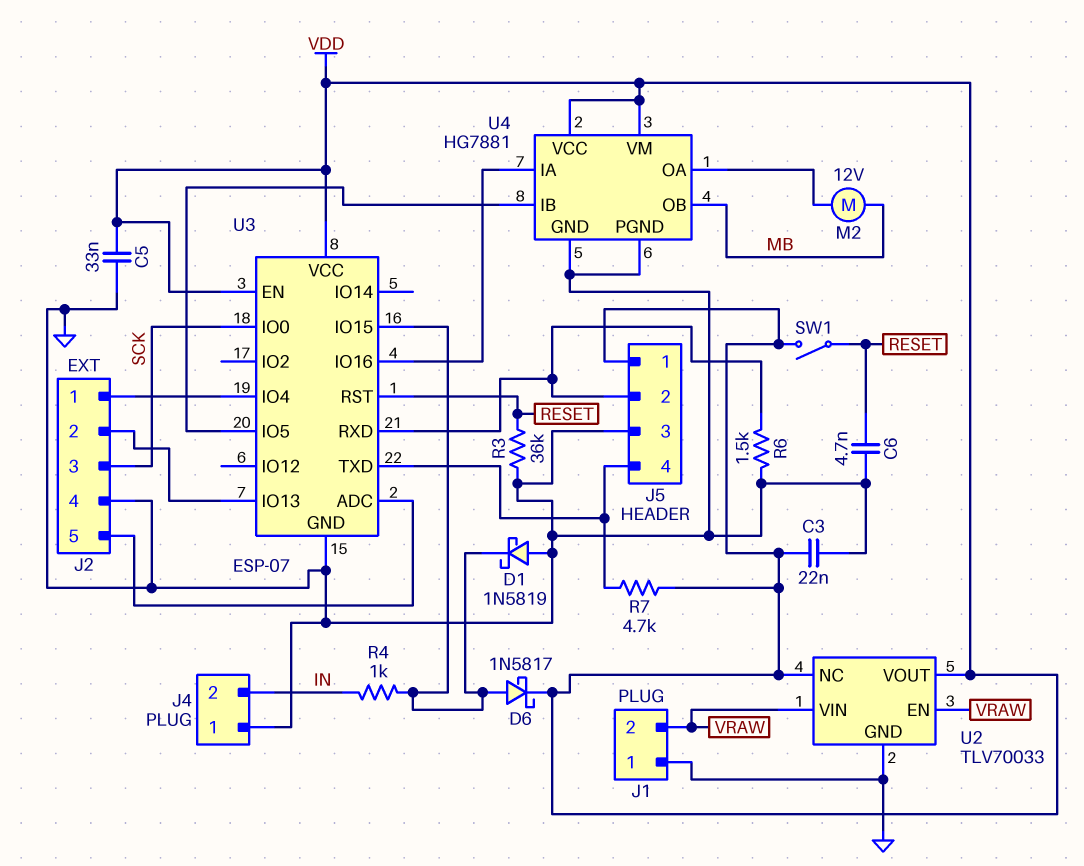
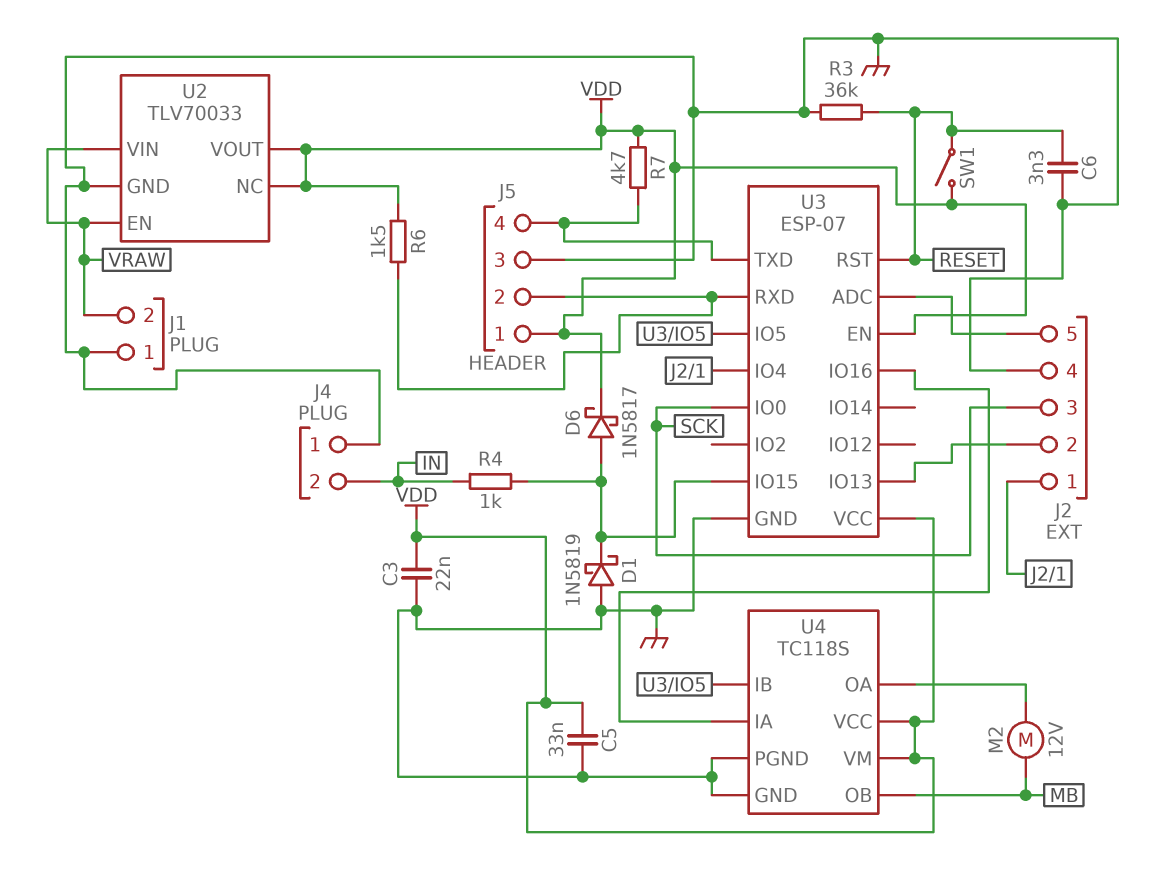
C6: 4.7nF (GND, RESET) -> 3.3nF (GND, RESET)
R6: 1.5k (GND, J5/2) -> 1.5k (J5/2, VDD)
U4: HG7881 -> TC118S

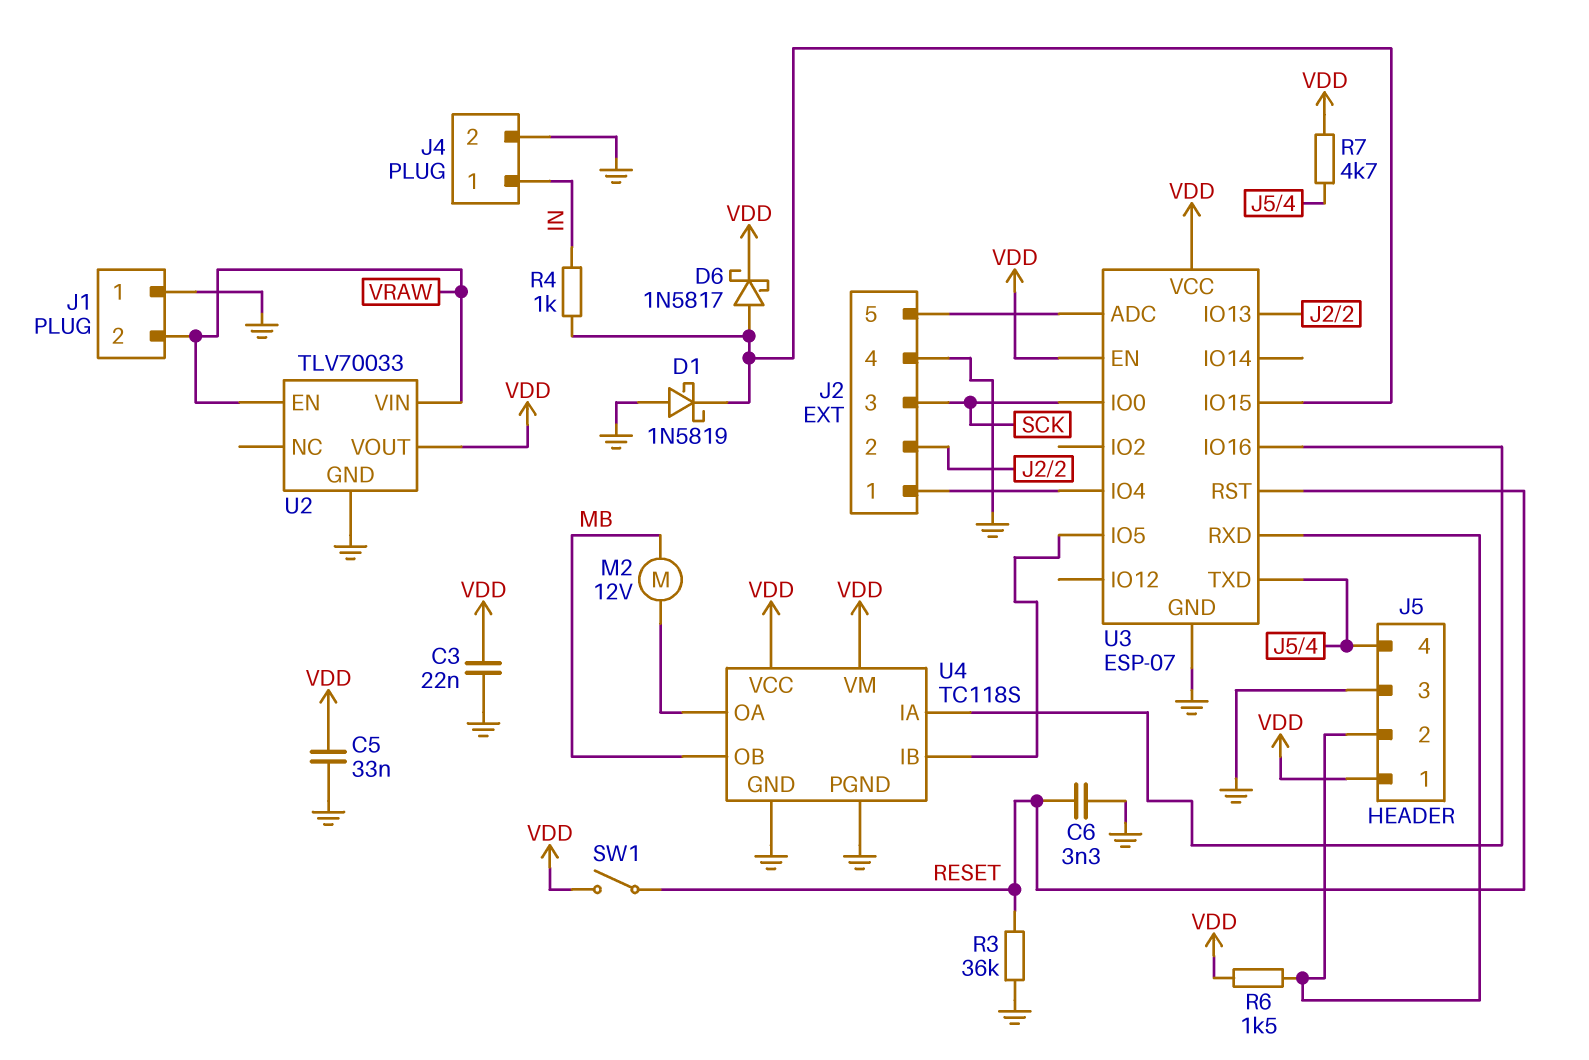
J4 pin 1: GND -> IN
J4 pin 2: IN -> GND
U2 pin NC: VDD -> none

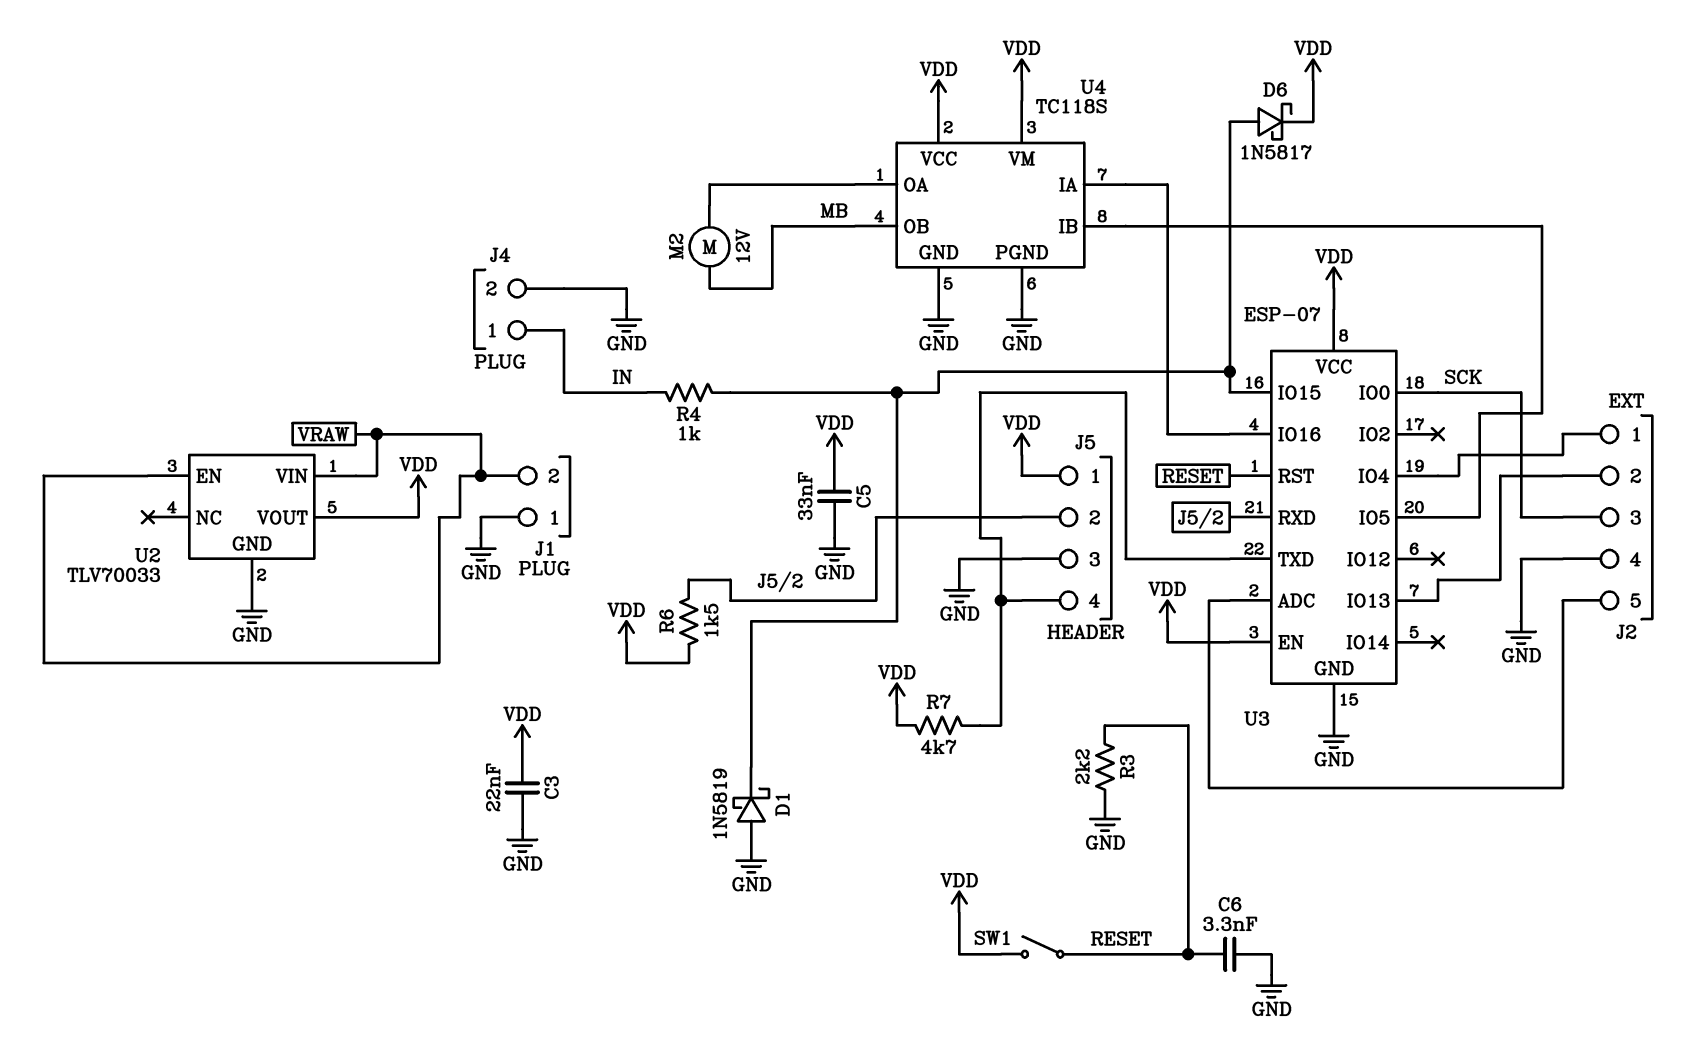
R3: 36k (GND, RESET) -> 2.2k (GND, RESET)

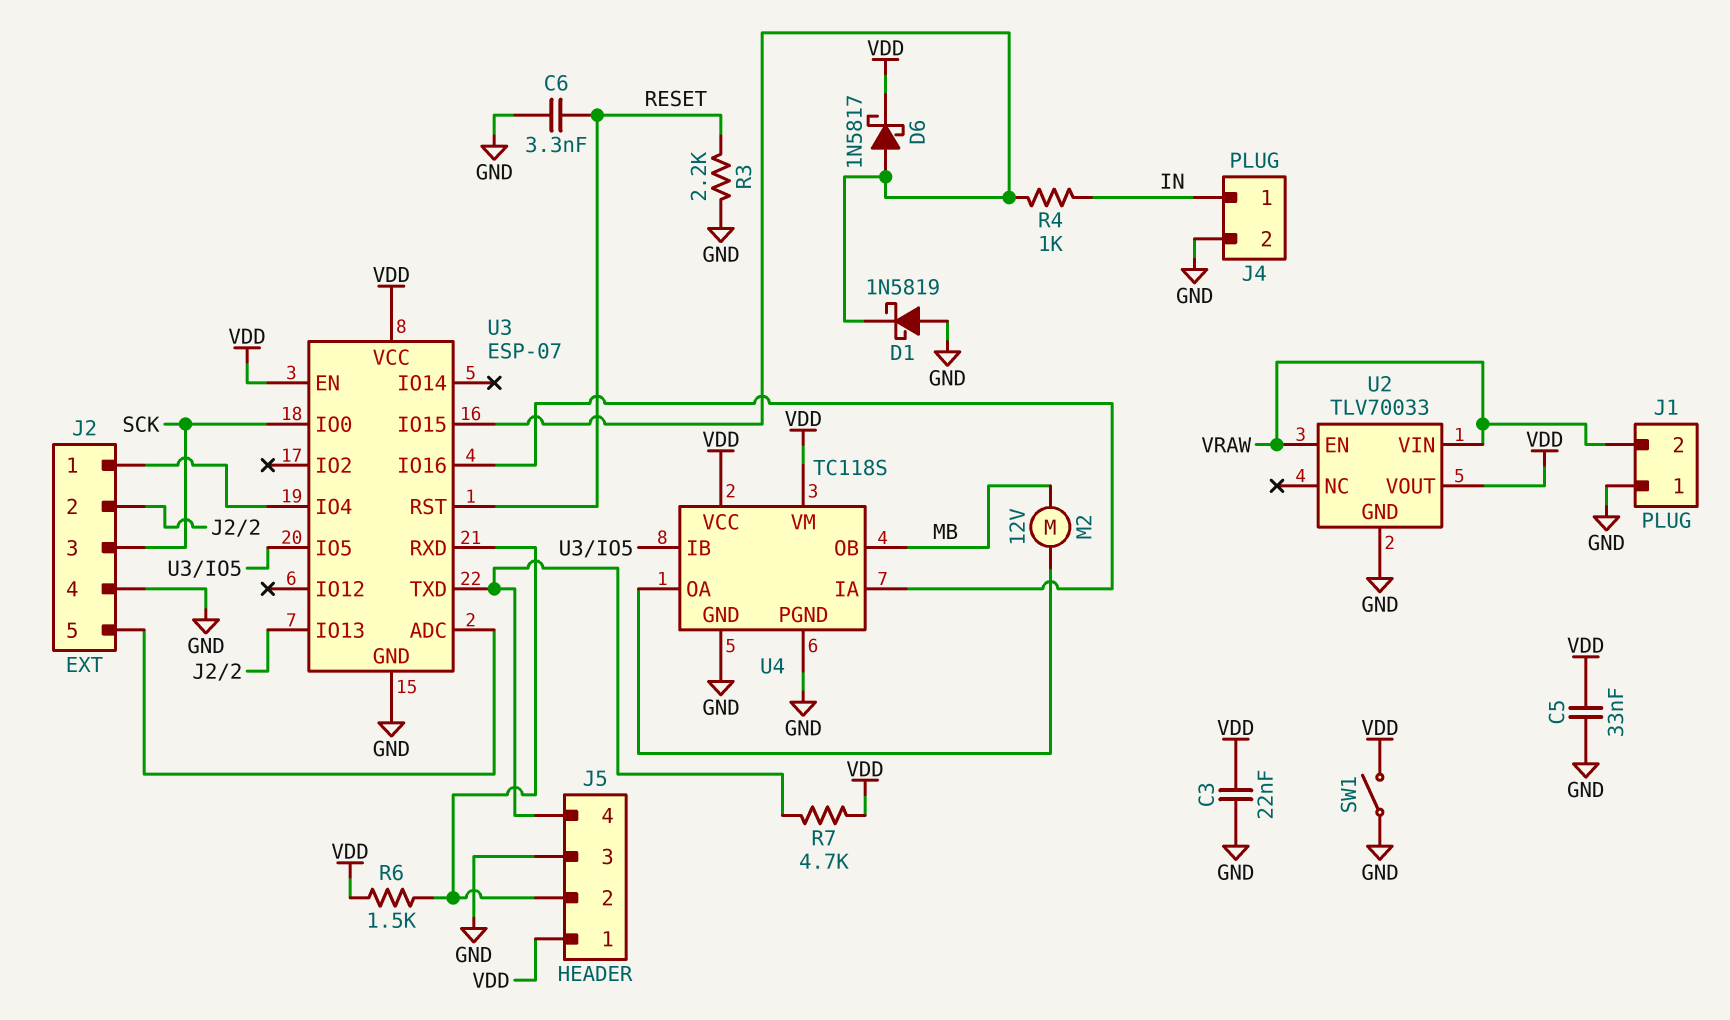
SW1: switch (RESET, VDD) -> switch (GND, VDD)

